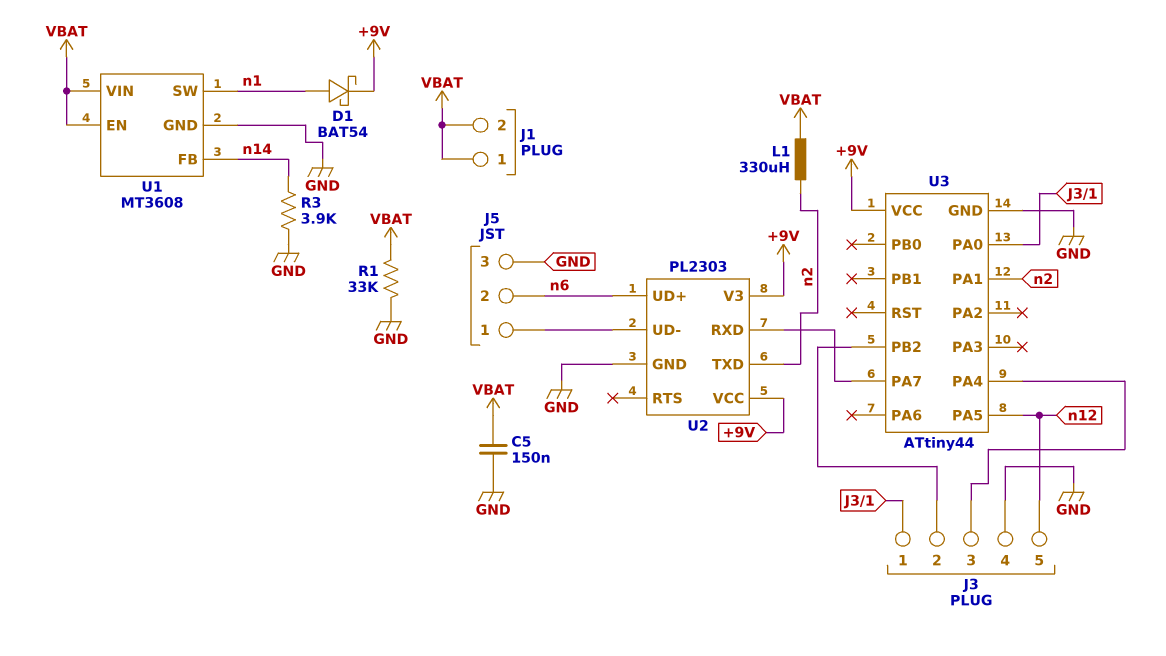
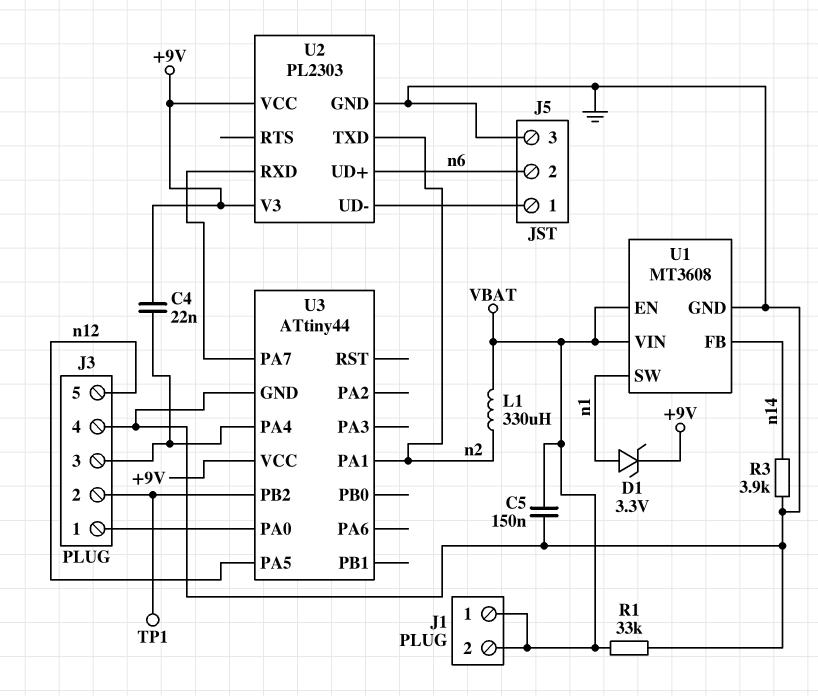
C4: none -> 22nF (+9V, J3/3)
D1: schottky BAT54 (A n1, K +9V) -> zener 3.3V (A n1, K +9V)
TP1: none -> test point (J3/2)

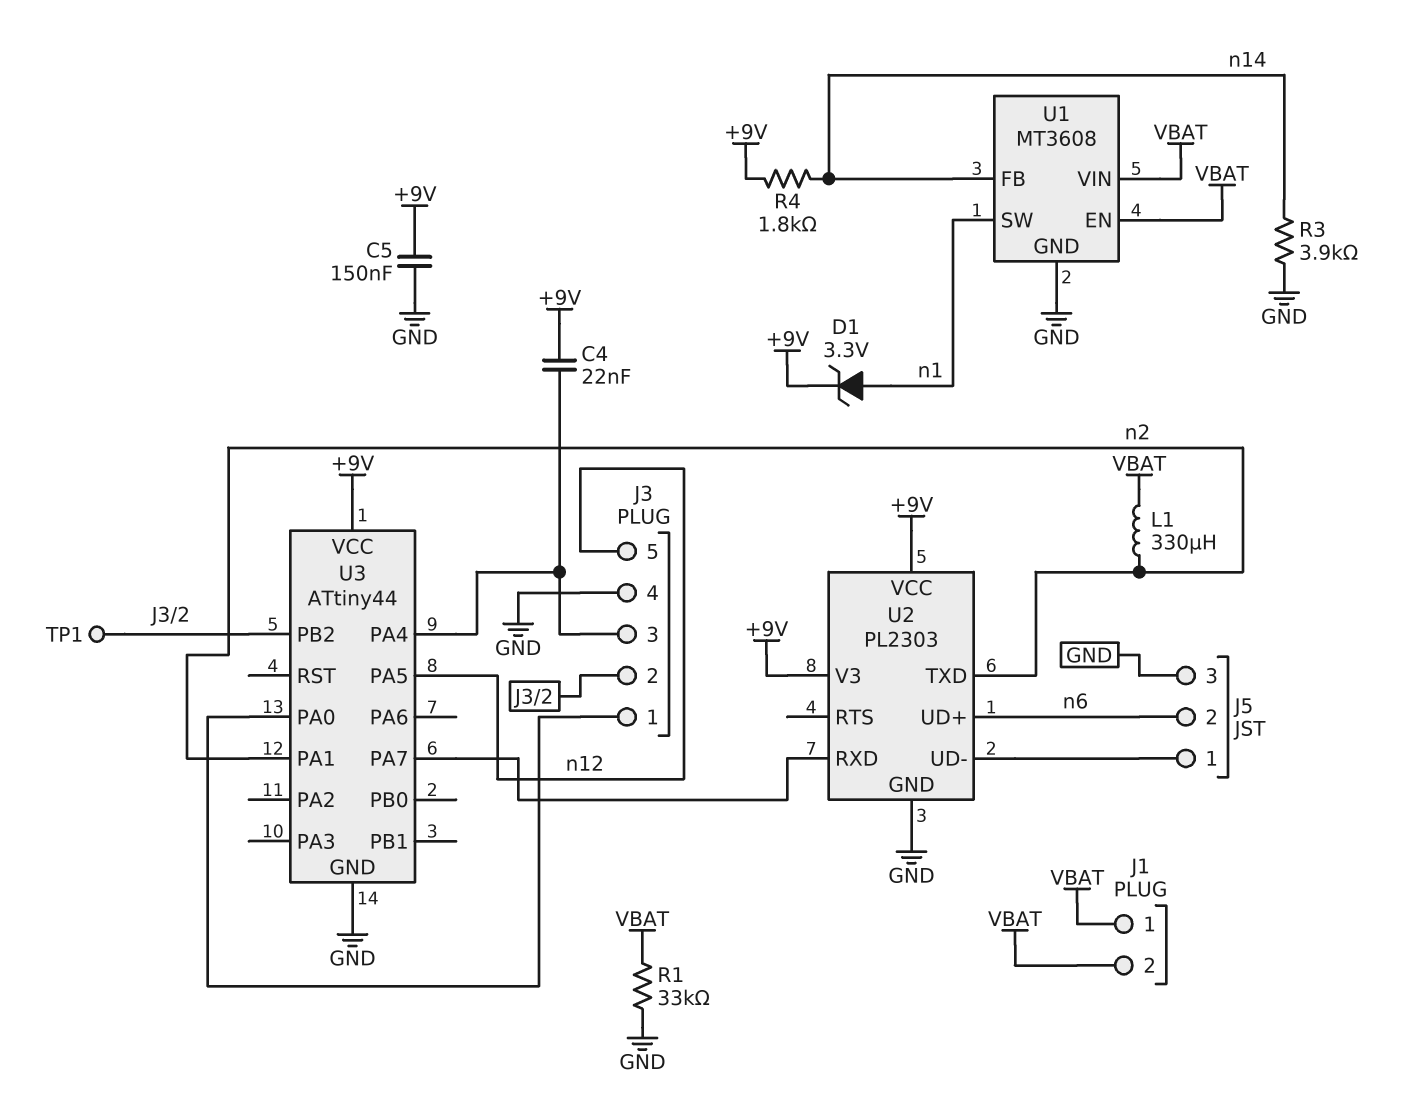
C5: 150nF (GND, VBAT) -> 150nF (+9V, GND)
R4: none -> 1.8k (+9V, n14)

